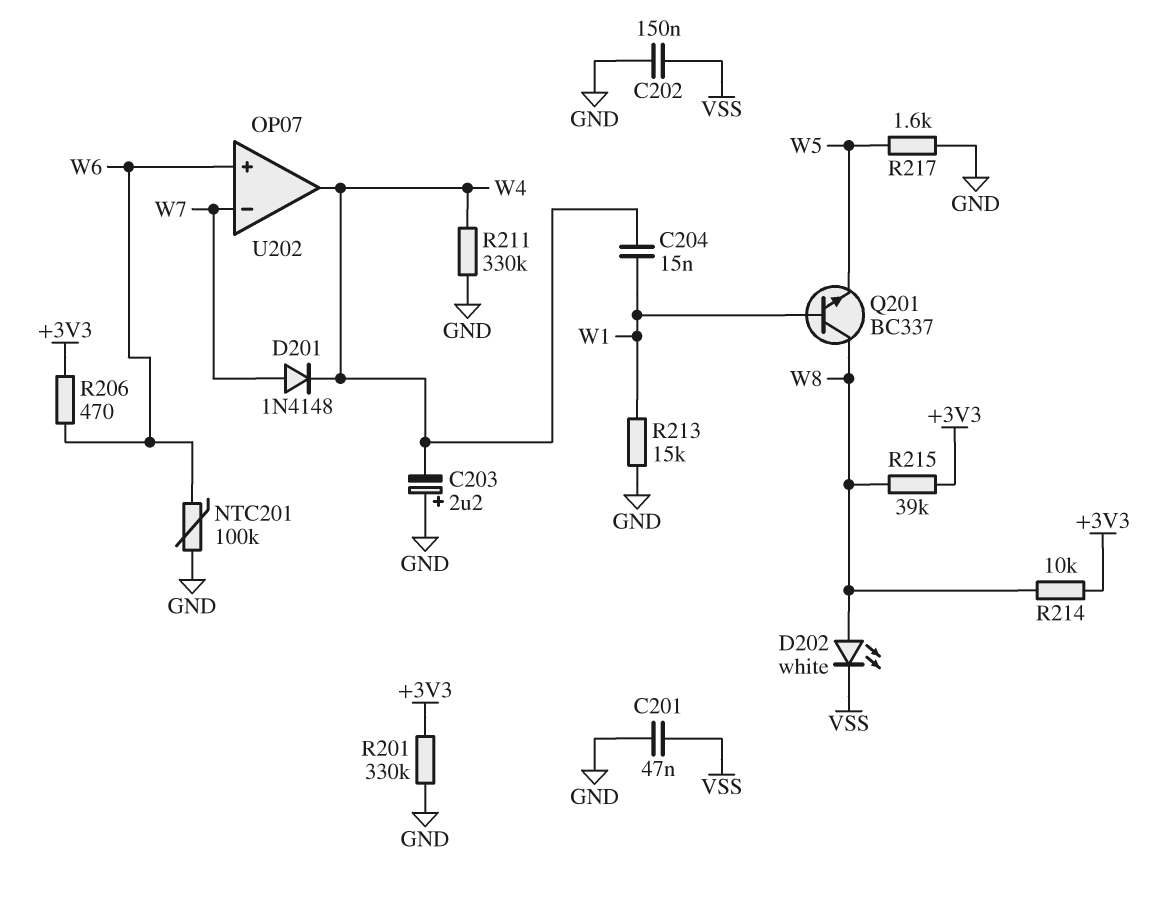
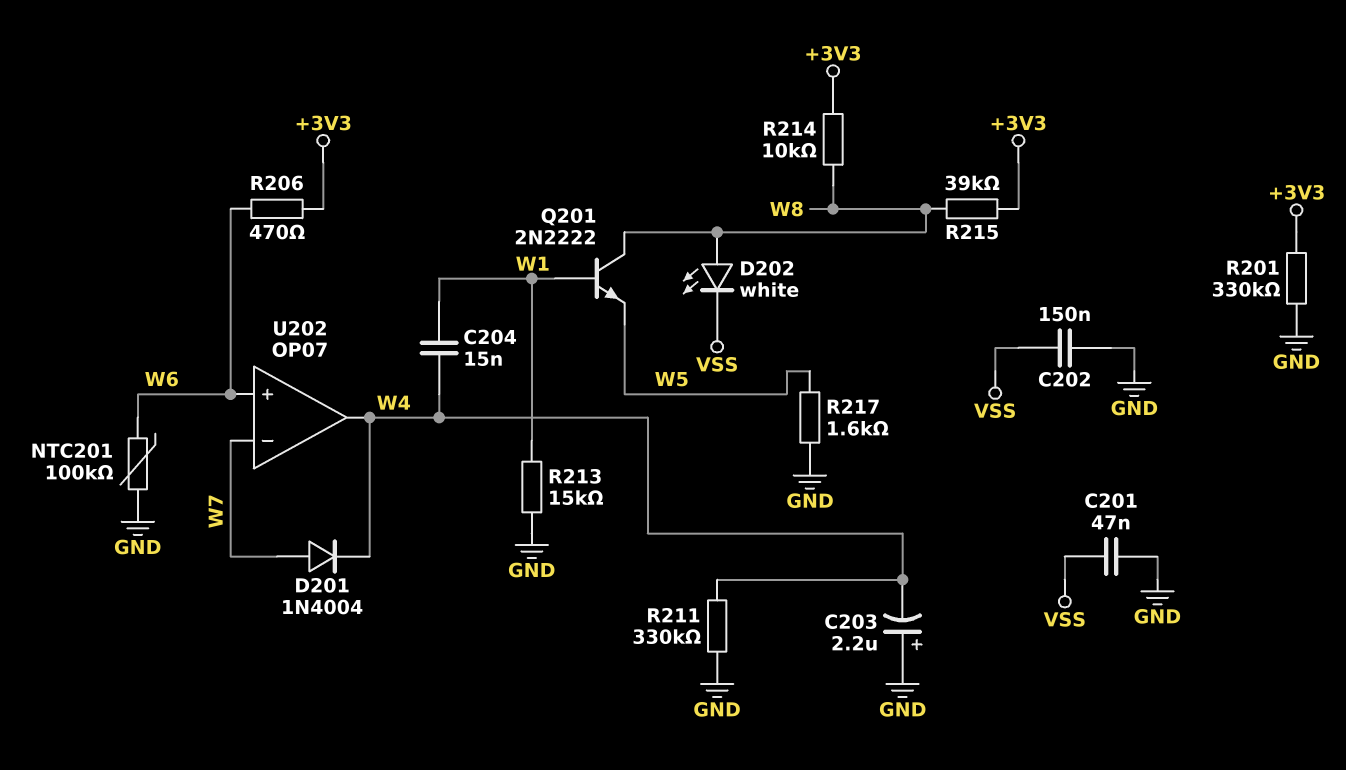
D201: diode 1N4148 (A W7, K W4) -> diode 1N4004 (A W7, K W4)
Q201: NPN BC337 (B W1, C W8, E W5) -> NPN 2N2222 (B W1, C W8, E W5)

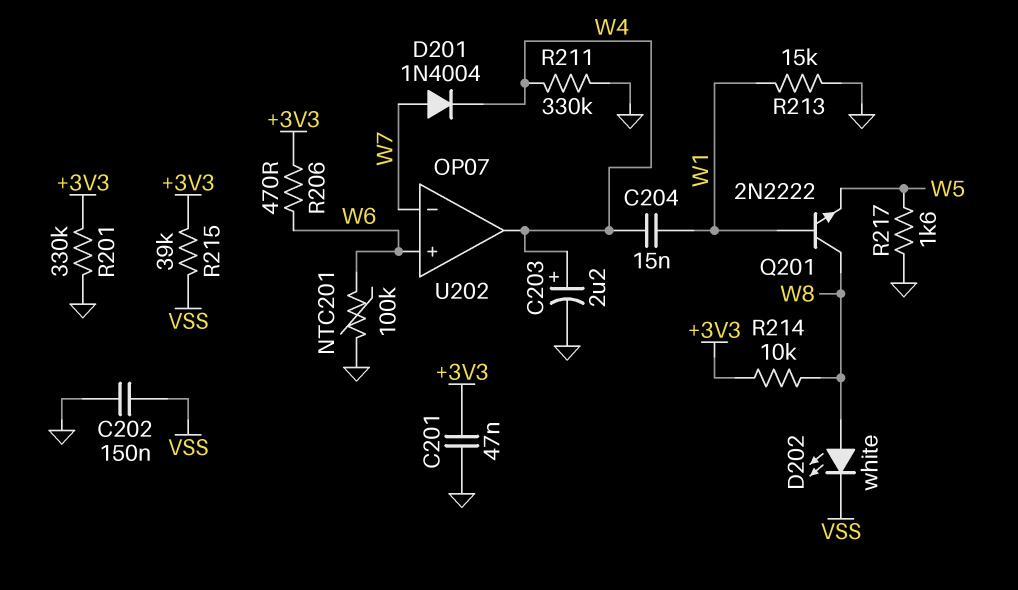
C201: 47nF (GND, VSS) -> 47nF (+3V3, GND)
C203: 2.2uF (plus GND, minus W4) -> 2.2uF (plus W4, minus GND)
R215: 39k (+3V3, W8) -> 39k (+3V3, VSS)

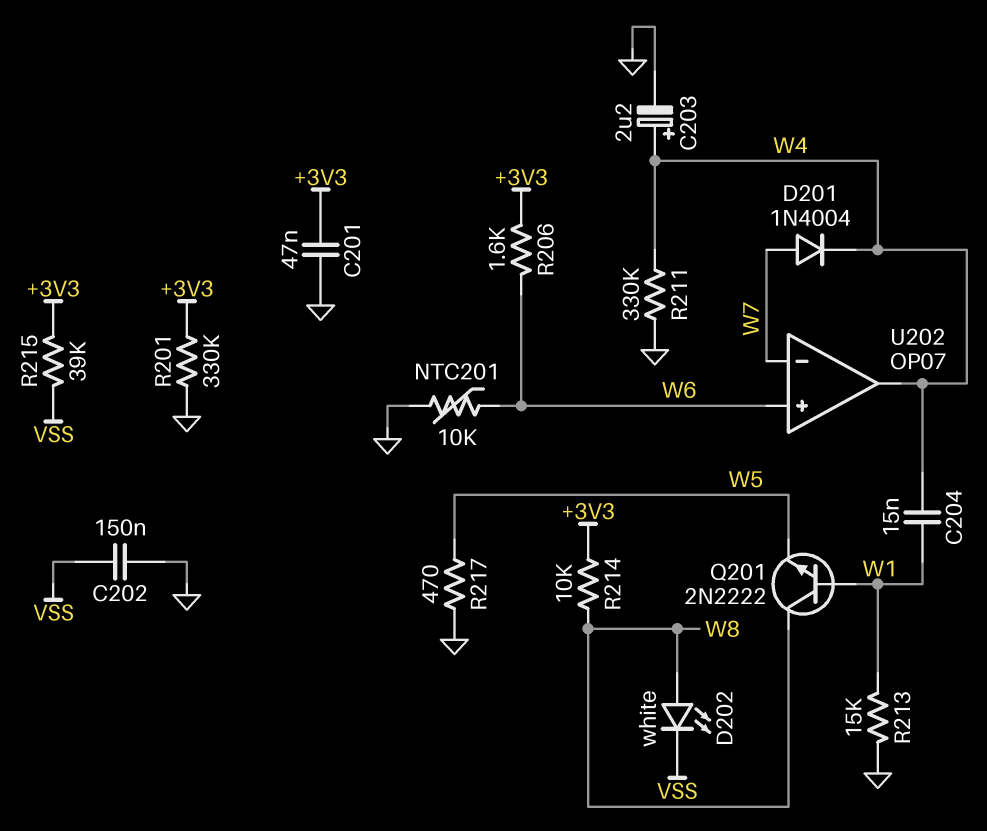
NTC201: 100k (GND, W6) -> 10k (GND, W6)
R206: 470 (+3V3, W6) -> 1.6k (+3V3, W6)
R217: 1.6k (GND, W5) -> 470 (GND, W5)

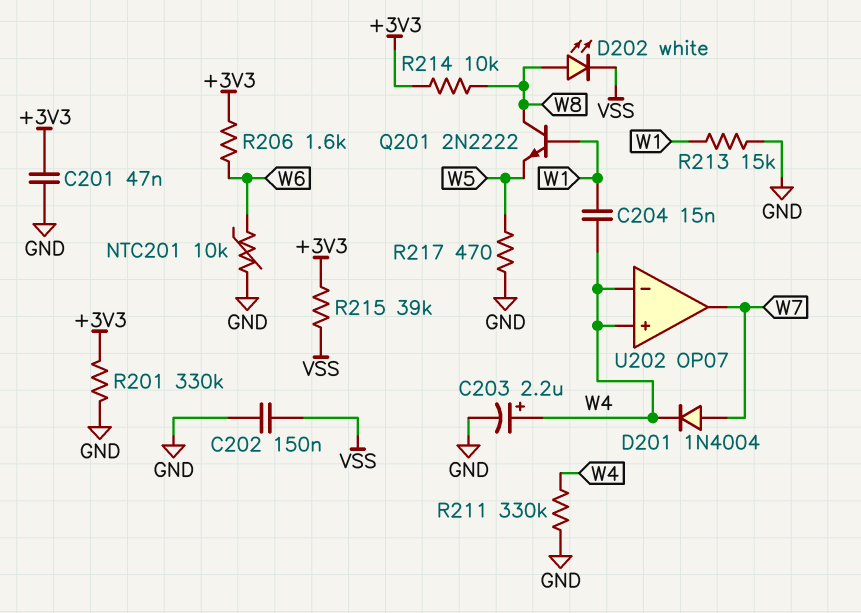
U202 pin in+: W6 -> W4
U202 pin in-: W7 -> W4
U202 pin out: W4 -> W7

